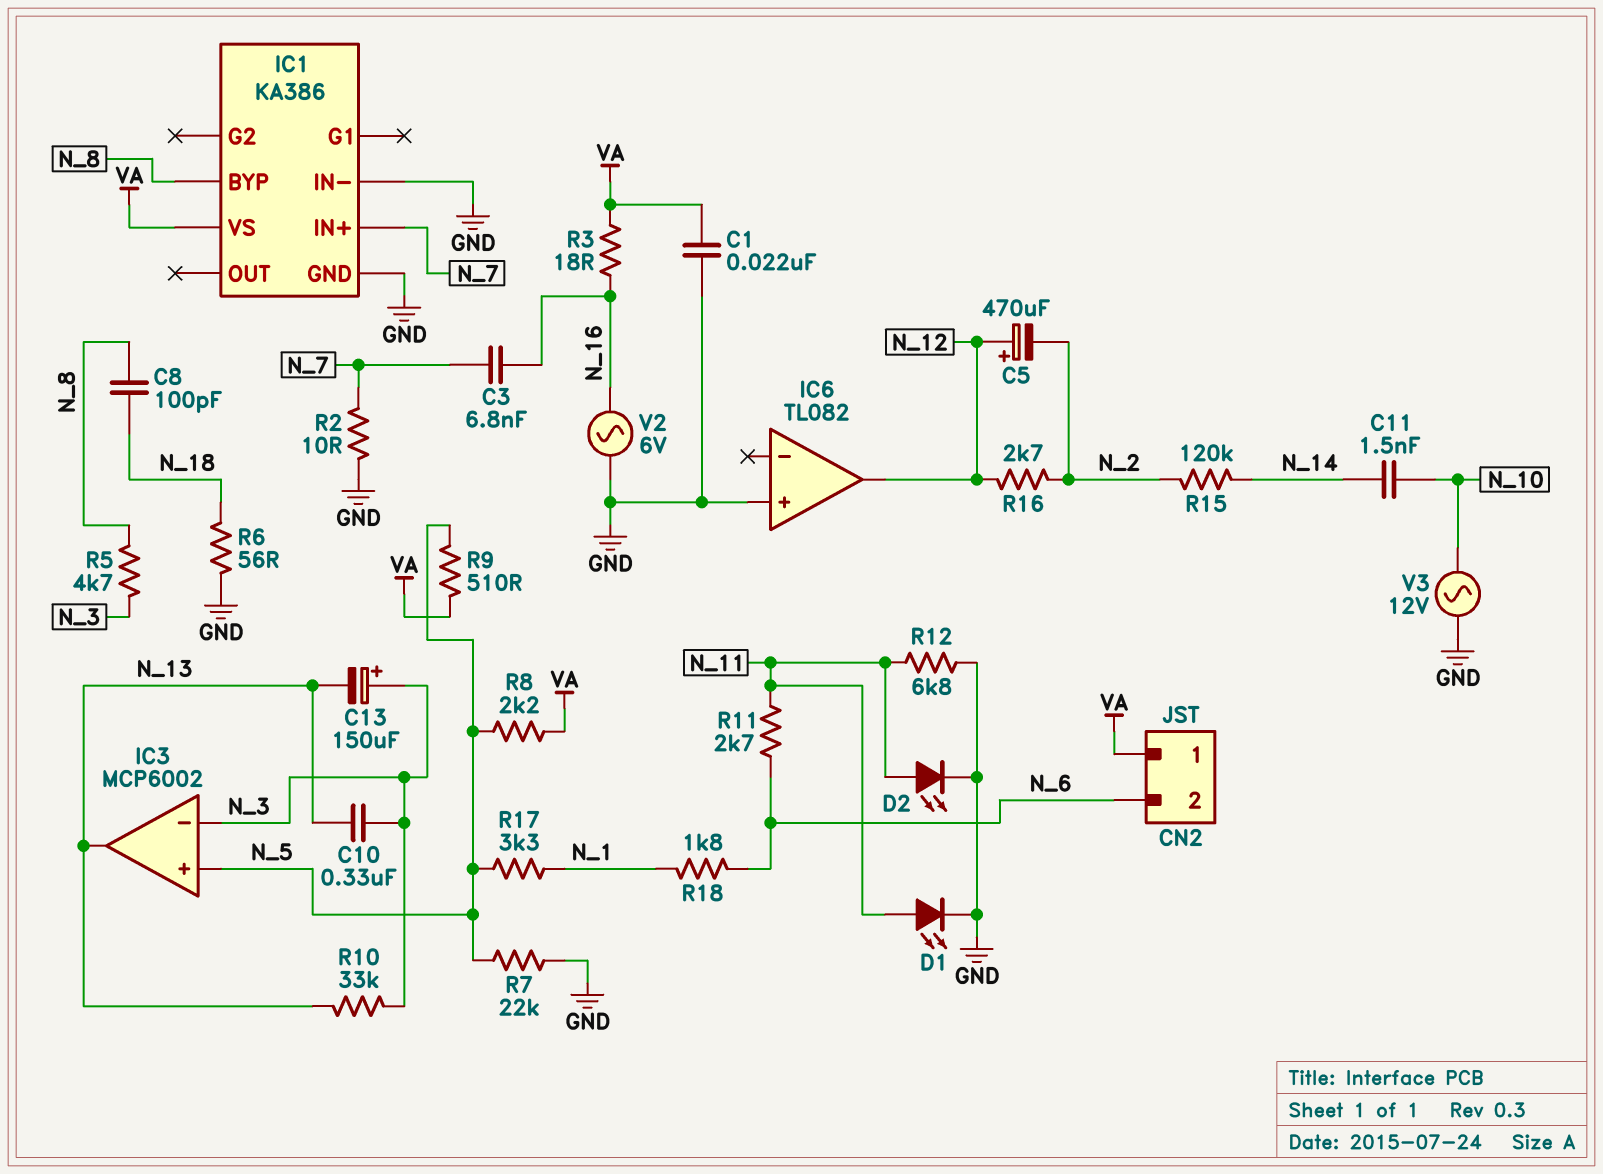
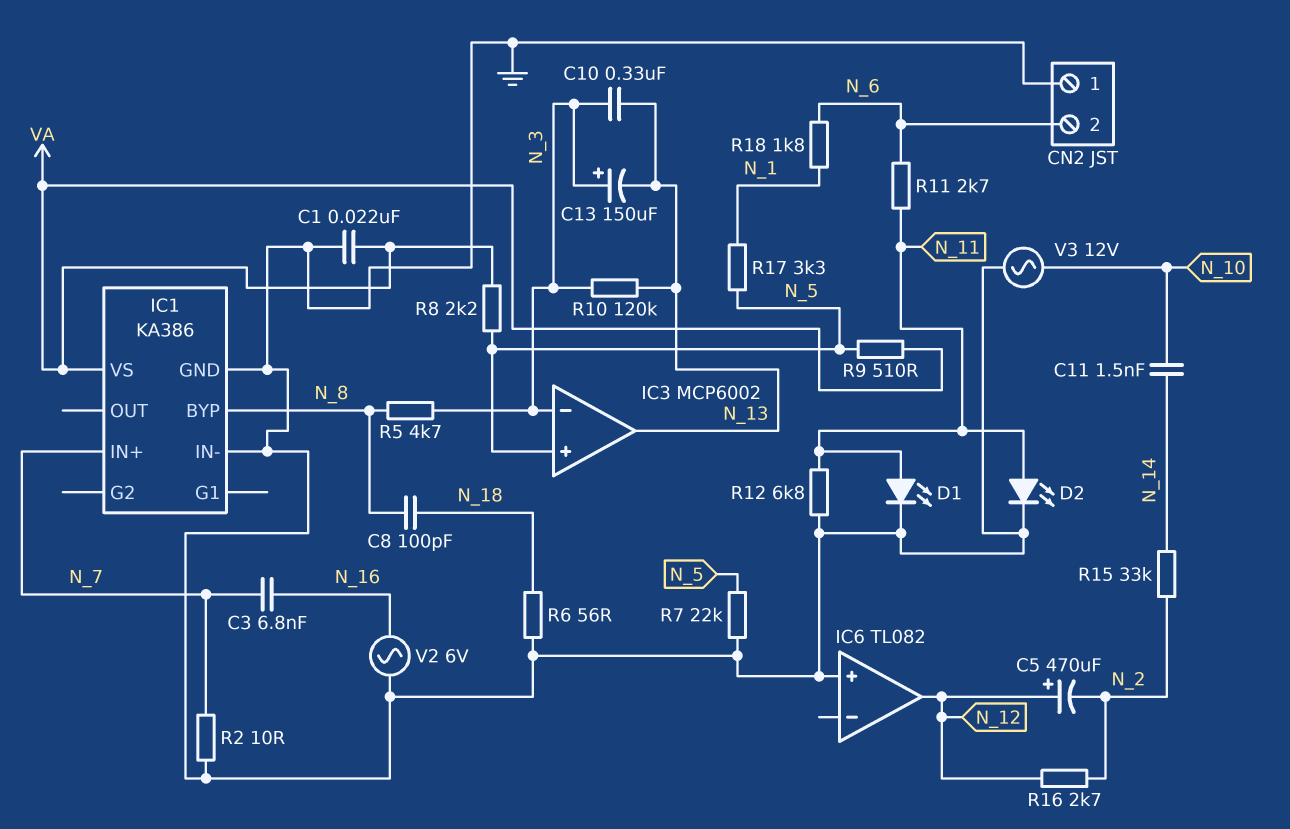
CN2 pin 1: VA -> GND
R3: 18 (N_16, VA) -> none
R10: 33k (N_3, N_13) -> 120k (N_3, N_13)
R15: 120k (N_2, N_14) -> 33k (N_2, N_14)

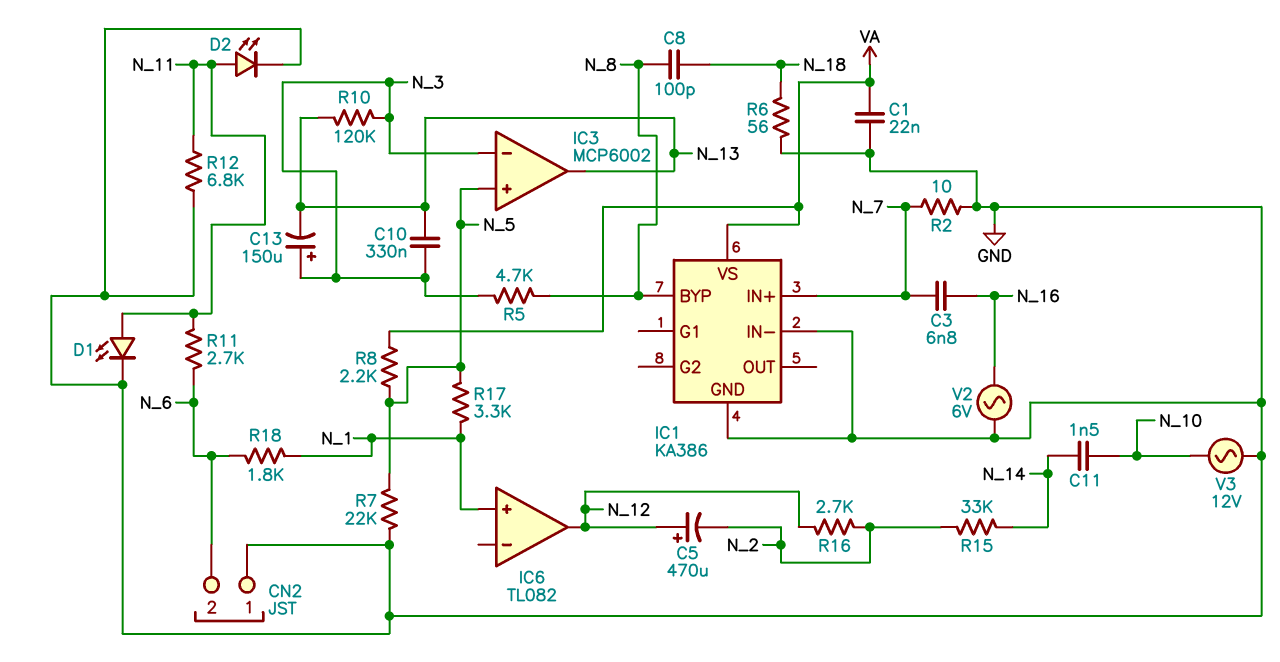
IC6 pin in+: GND -> N_1
R9: 510 (N_5, VA) -> none

